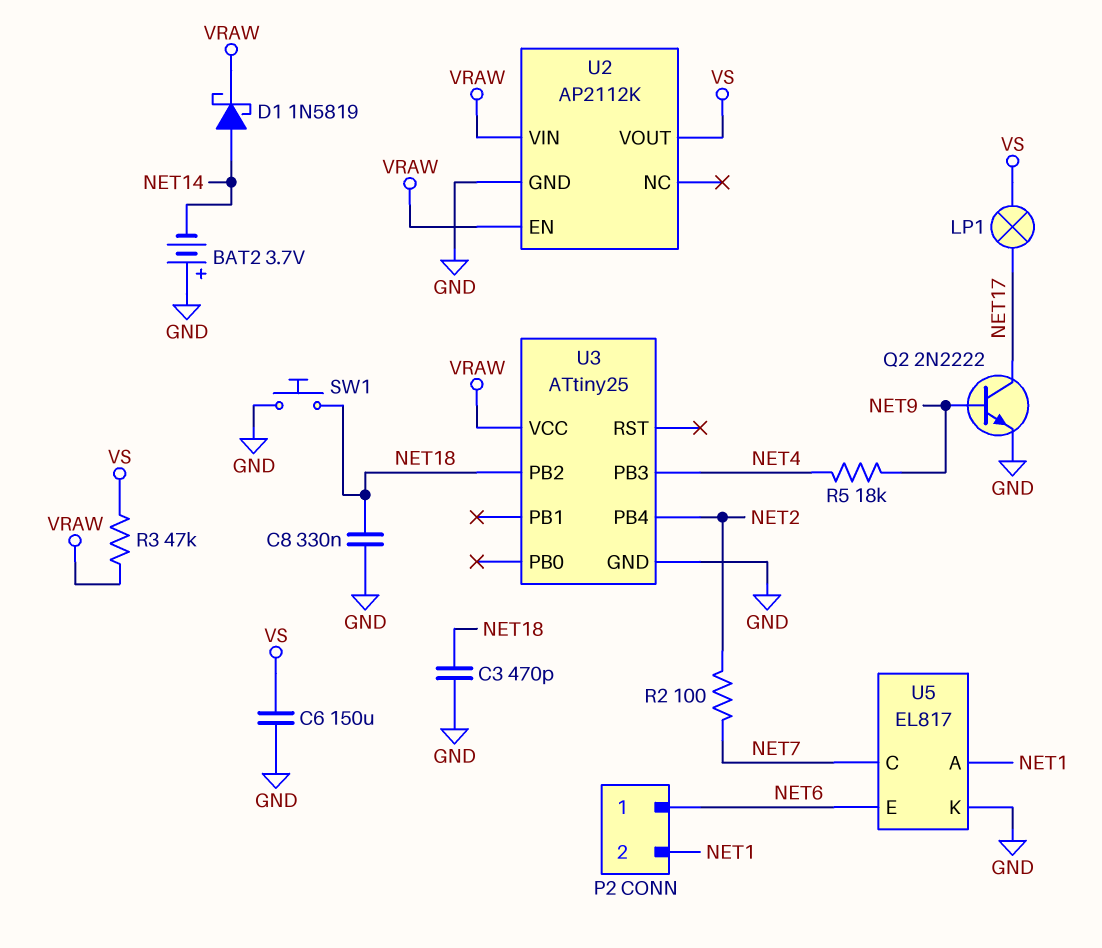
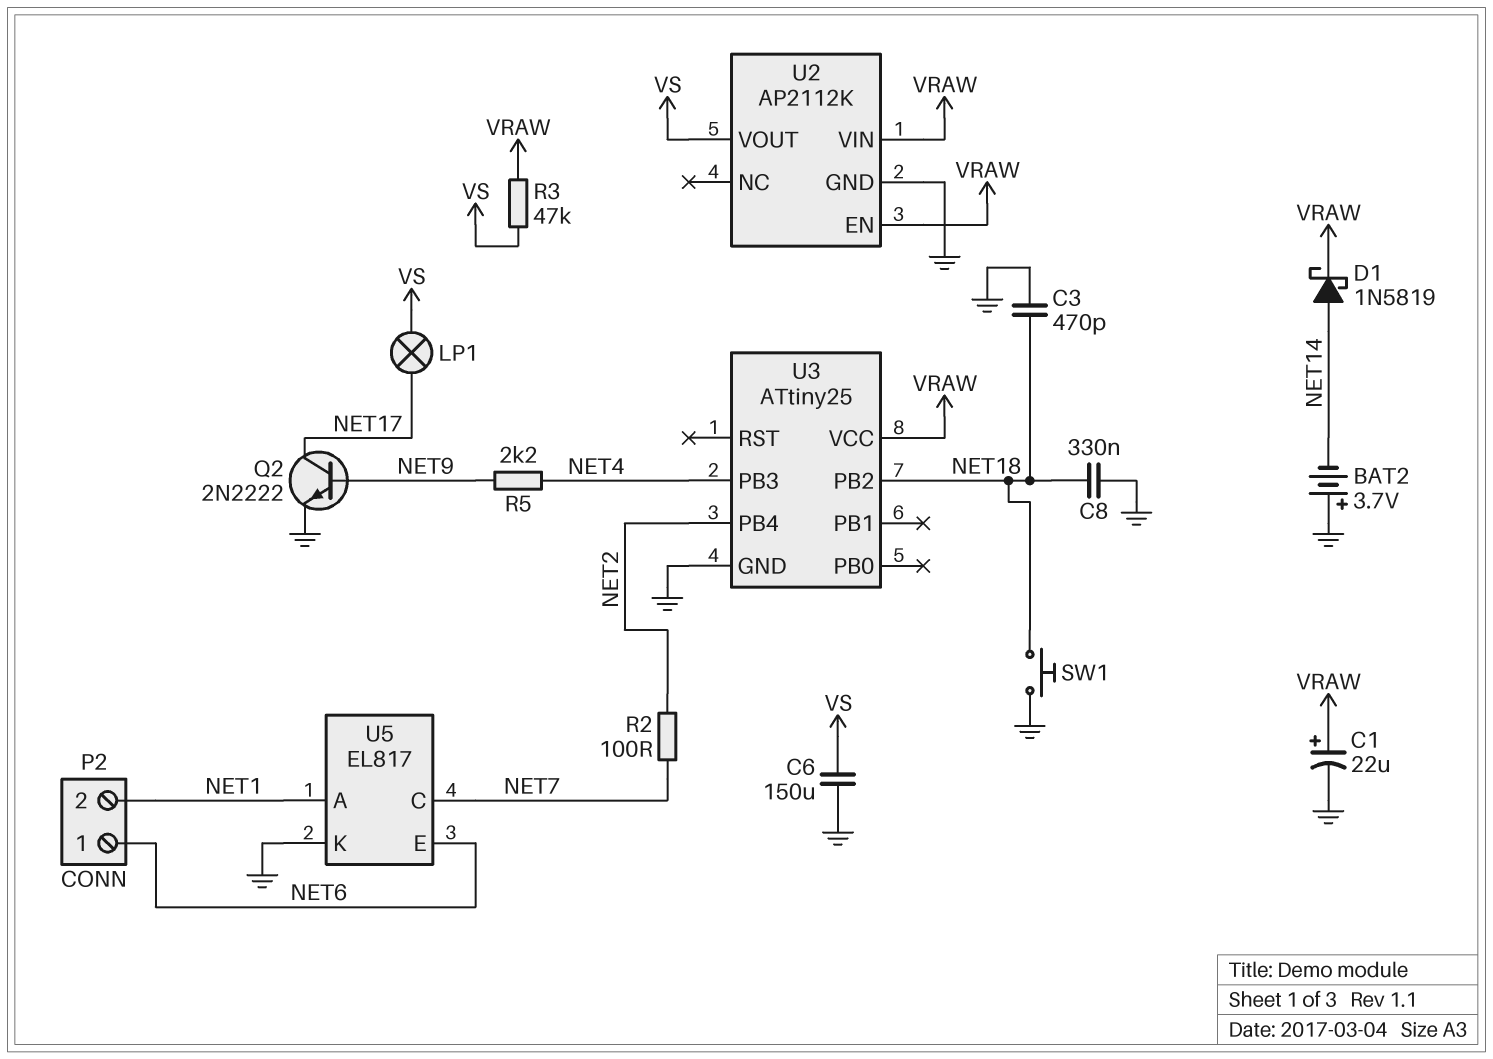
C1: none -> 22uF (plus VRAW, minus GND)
R5: 18k (NET4, NET9) -> 2.2k (NET4, NET9)

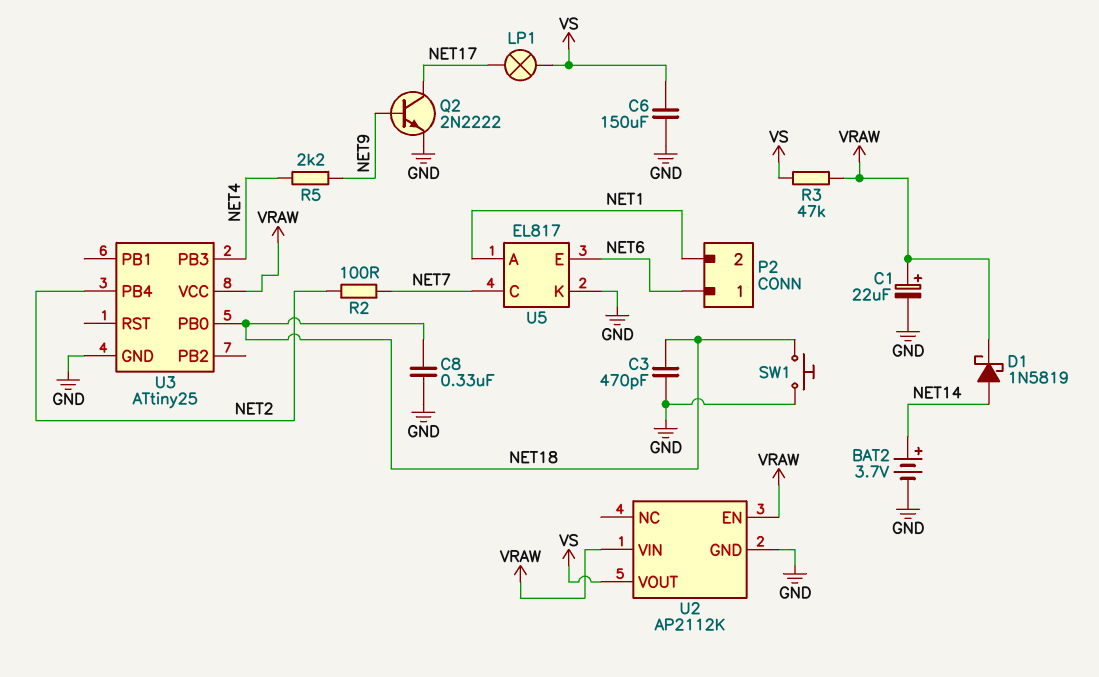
BAT2: 3.7V (plus GND, minus NET14) -> 3.7V (plus NET14, minus GND)
U3 pin PB0: none -> NET18
U3 pin PB2: NET18 -> none

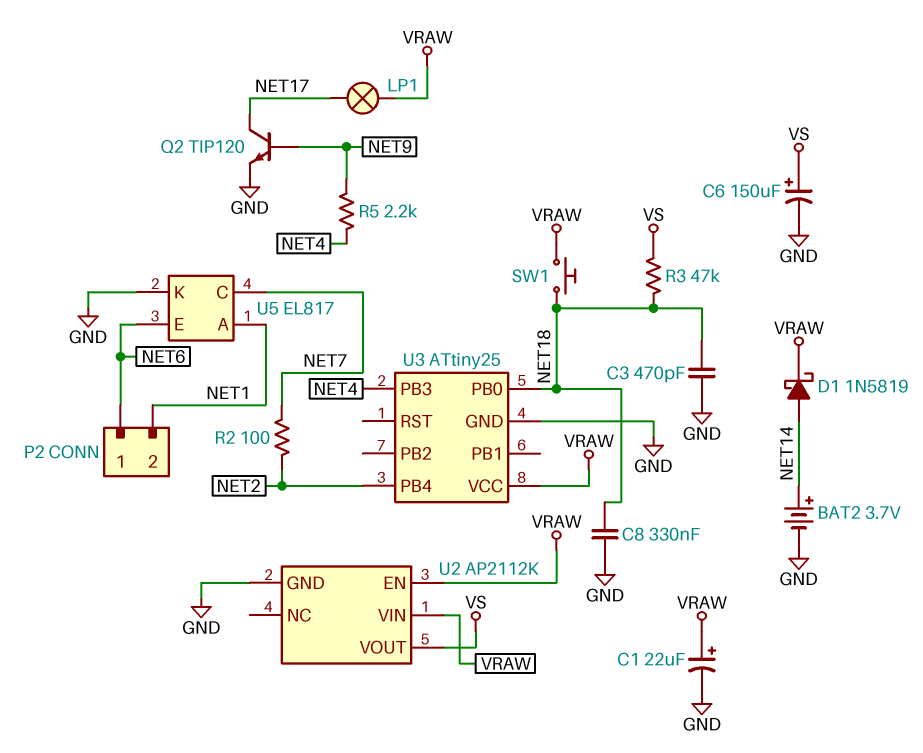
C6: 150uF (GND, VS) -> 150uF (plus VS, minus GND)
LP1: lamp (NET17, VS) -> lamp (NET17, VRAW)
Q2: NPN 2N2222 (B NET9, C NET17, E GND) -> NPN TIP120 (B NET9, C NET17, E GND)
R3: 47k (VRAW, VS) -> 47k (NET18, VS)
SW1: button (GND, NET18) -> button (NET18, VRAW)

